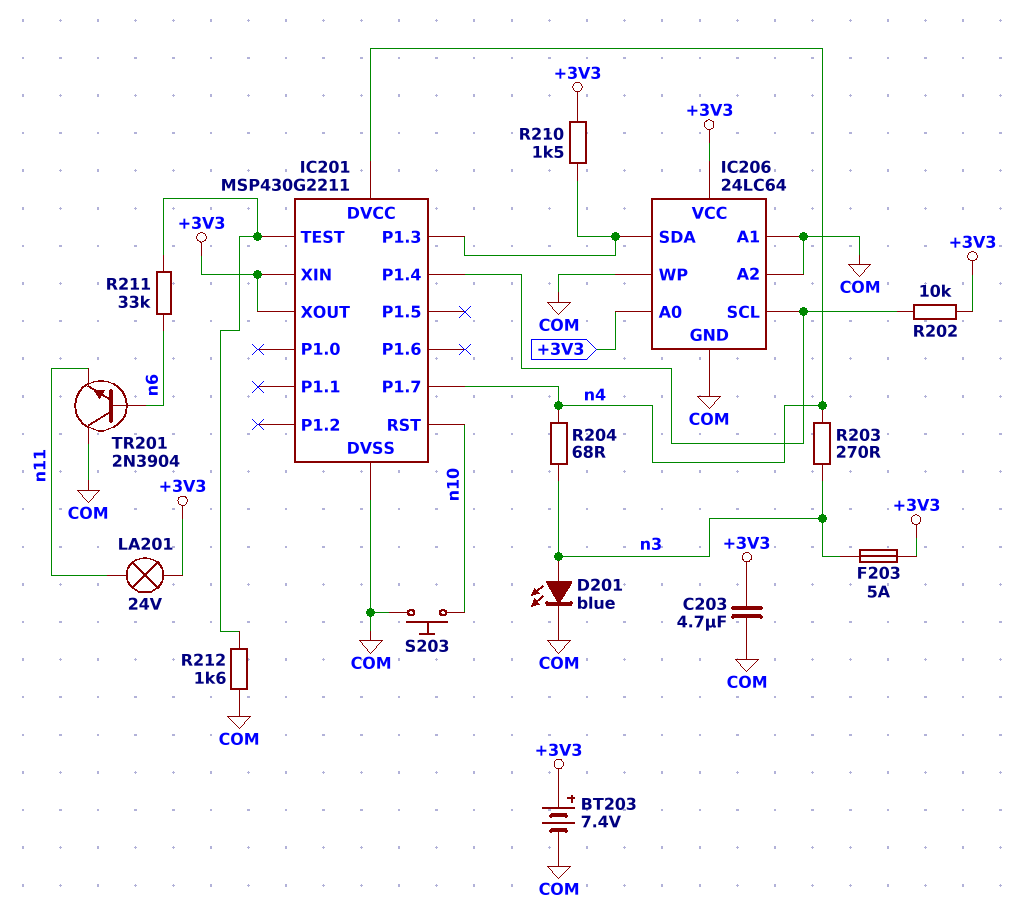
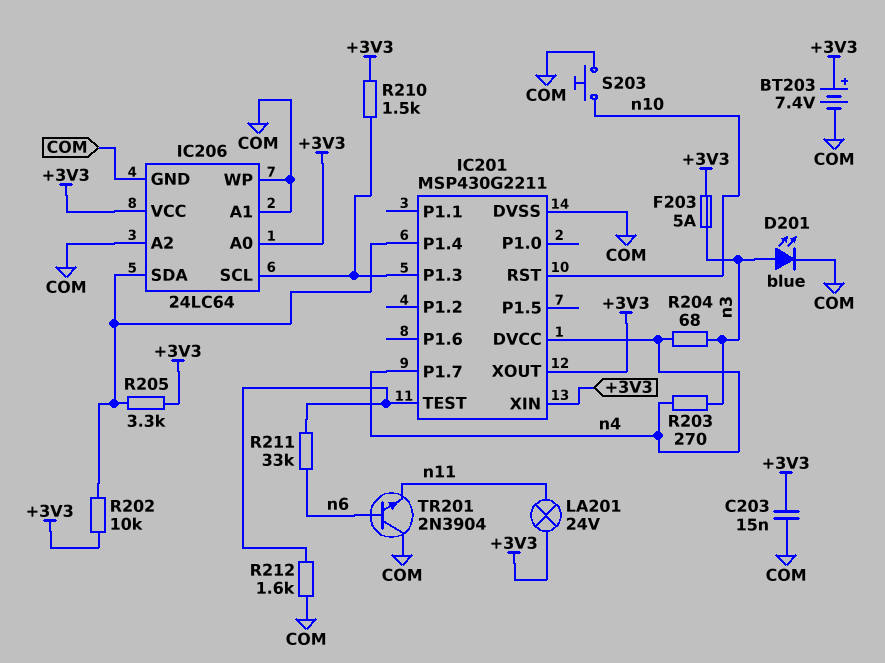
C203: 4.7uF (+3V3, COM) -> 15nF (+3V3, COM)
IC206 pin SCL: IC201/P1.4 -> IC201/P1.3
IC206 pin SDA: IC201/P1.3 -> IC201/P1.4
R205: none -> 3.3k (+3V3, IC201/P1.4)

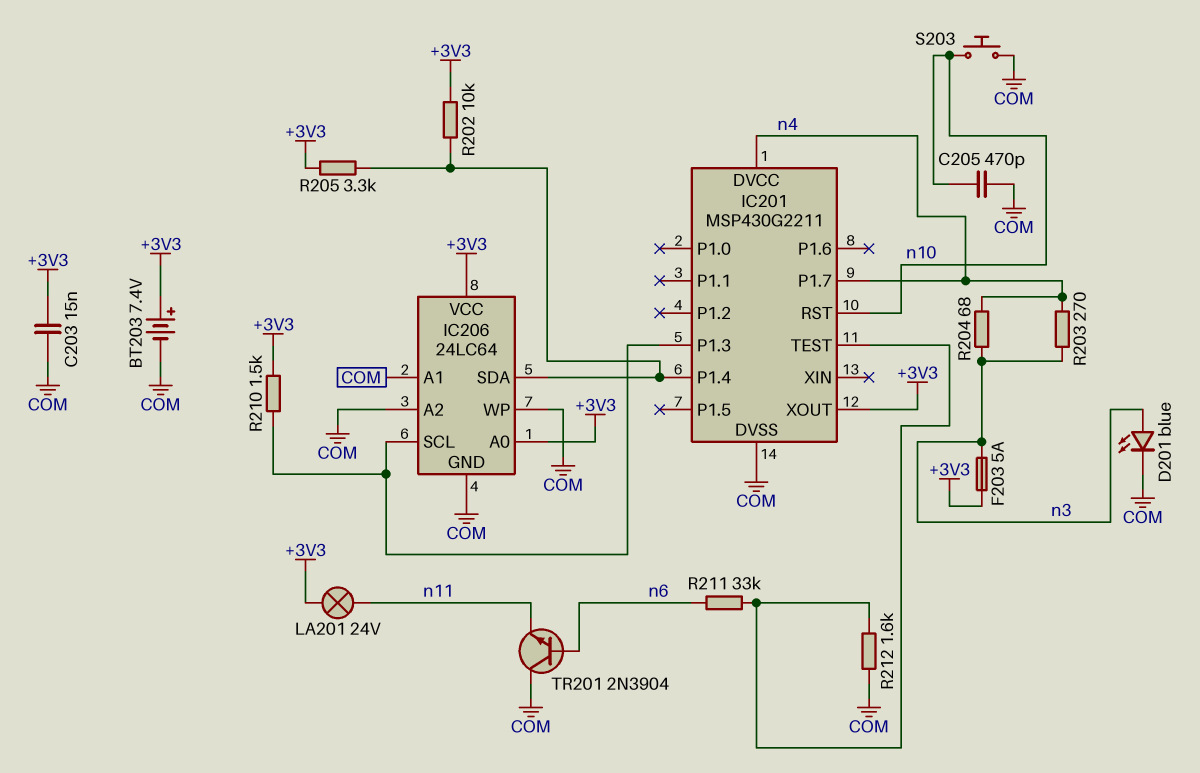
C205: none -> 470pF (COM, n10)
IC201 pin XIN: +3V3 -> none

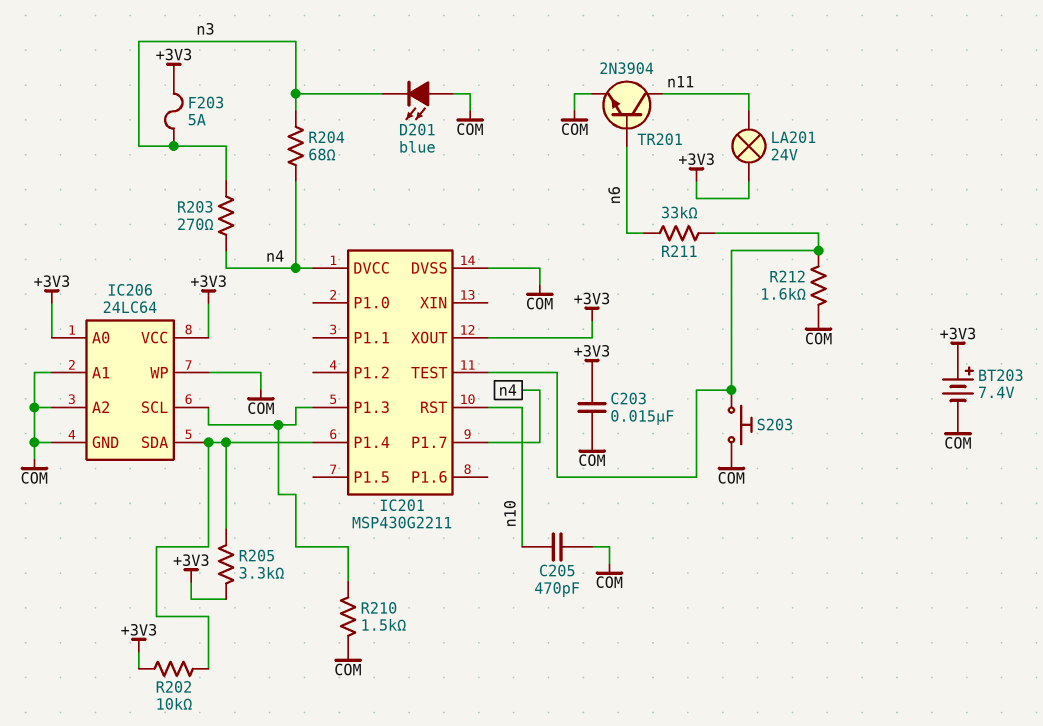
D201: LED blue (A n3, K COM) -> LED blue (A COM, K n3)
R210: 1.5k (+3V3, IC201/P1.3) -> 1.5k (COM, IC201/P1.3)
S203: button (COM, n10) -> button (COM, IC201/TEST)
TR201: NPN 2N3904 (B n6, C COM, E n11) -> NPN 2N3904 (B n6, C n11, E COM)

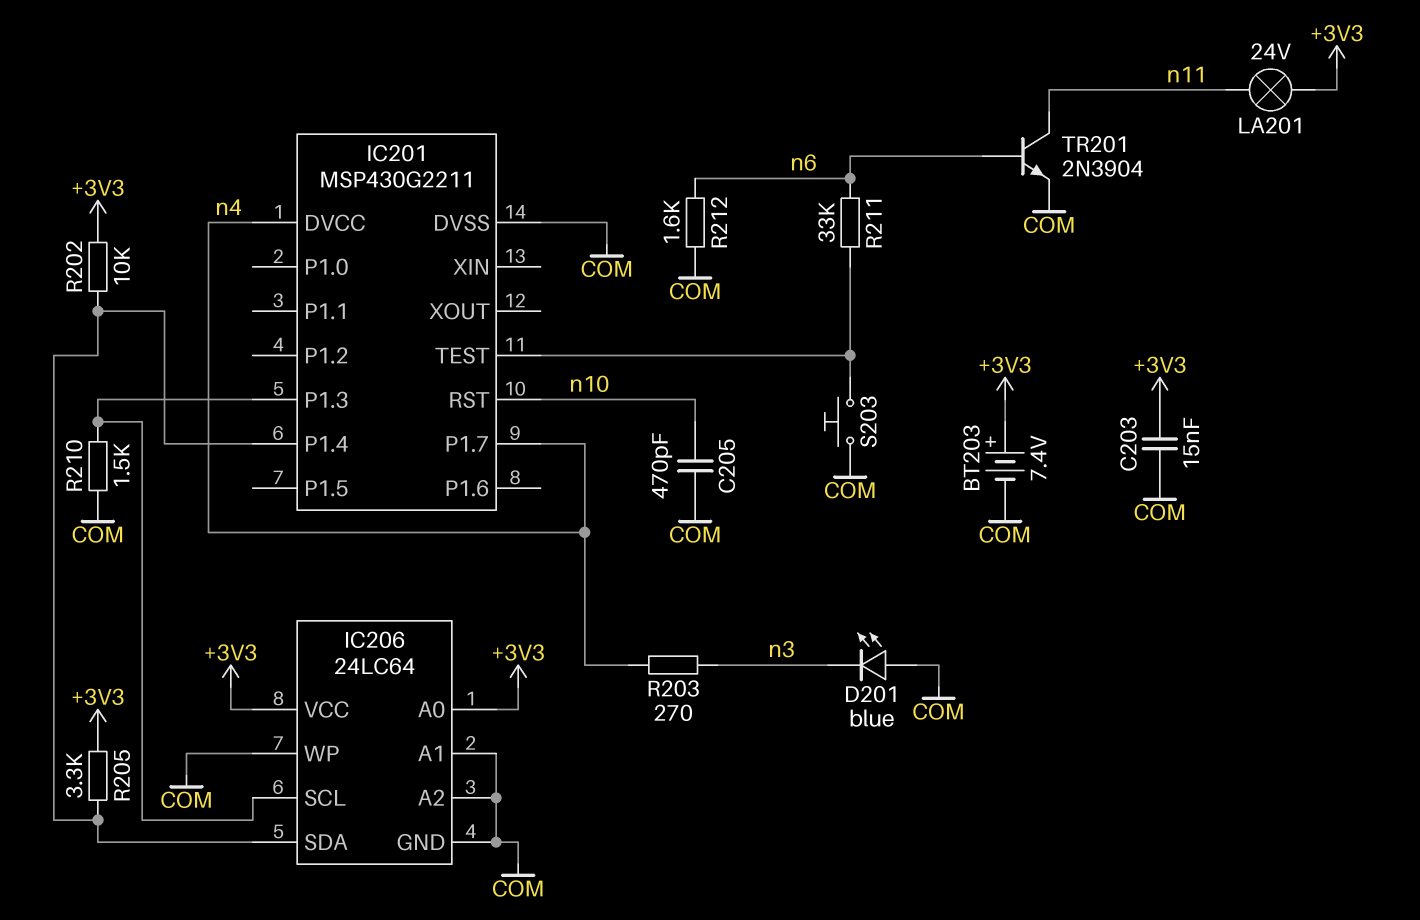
F203: 5A (+3V3, n3) -> none
IC201 pin XOUT: +3V3 -> none
R204: 68 (n3, n4) -> none
R212: 1.6k (COM, IC201/TEST) -> 1.6k (COM, n6)

